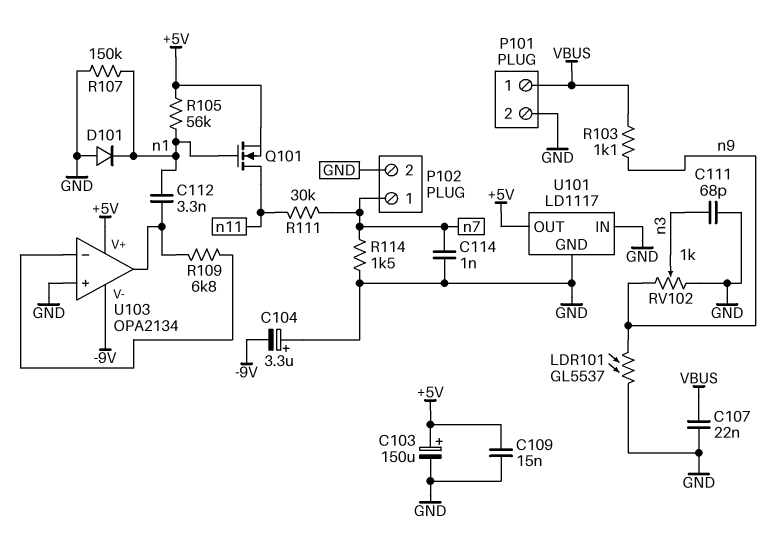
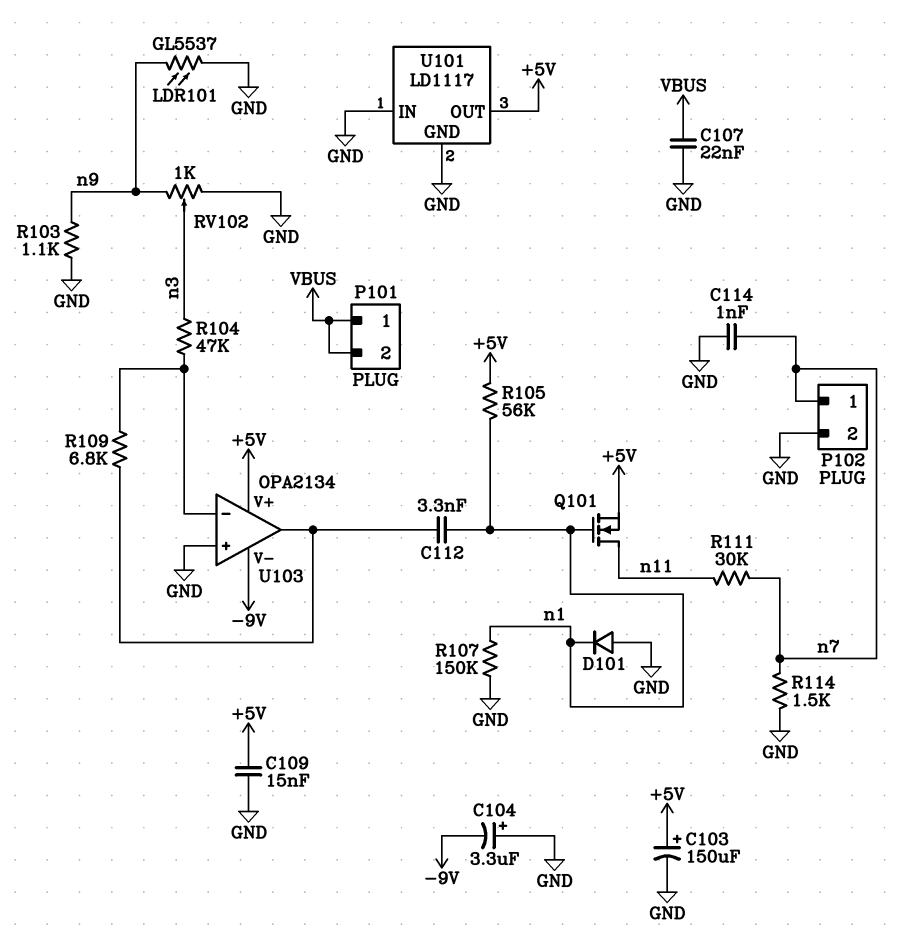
C111: 68pF (GND, n3) -> none
P101 pin 2: GND -> VBUS
R103: 1.1k (VBUS, n9) -> 1.1k (GND, n9)
R104: none -> 47k (U103/in-, n3)

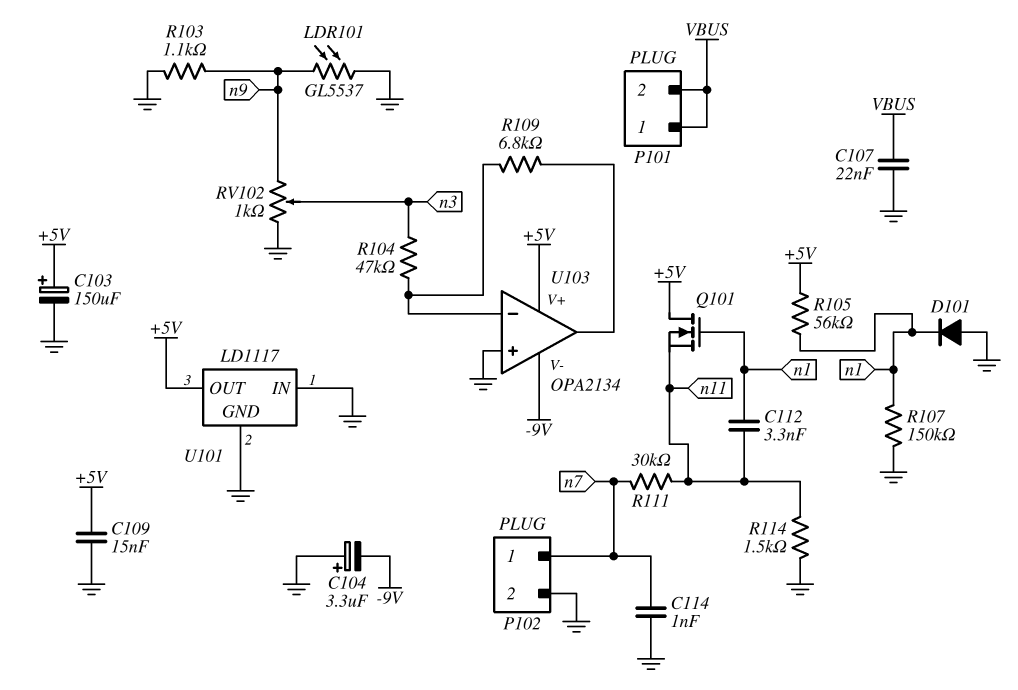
C112: 3.3nF (U103/out, n1) -> 3.3nF (n1, n11)
Q101: NMOS (G n1, D n11, S +5V) -> NMOS (G n1, D +5V, S n11)
R114: 1.5k (GND, n7) -> 1.5k (GND, n11)

